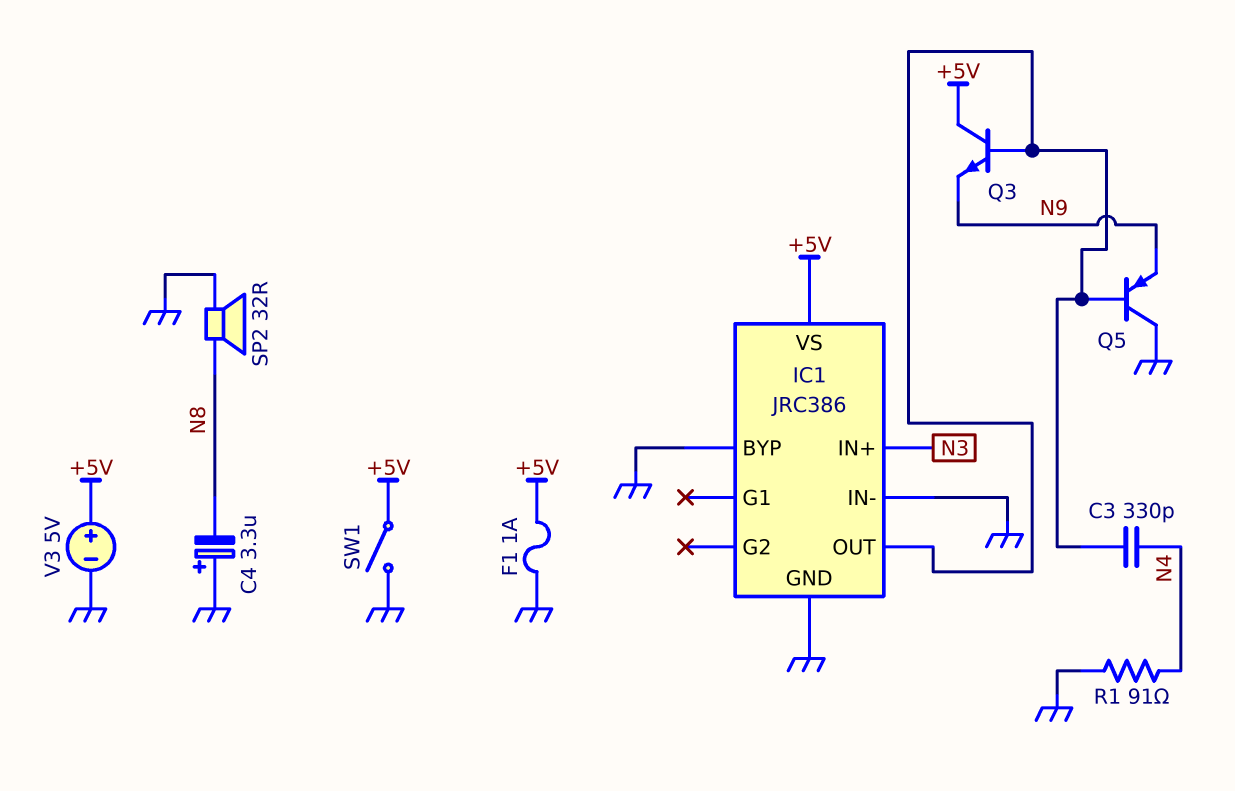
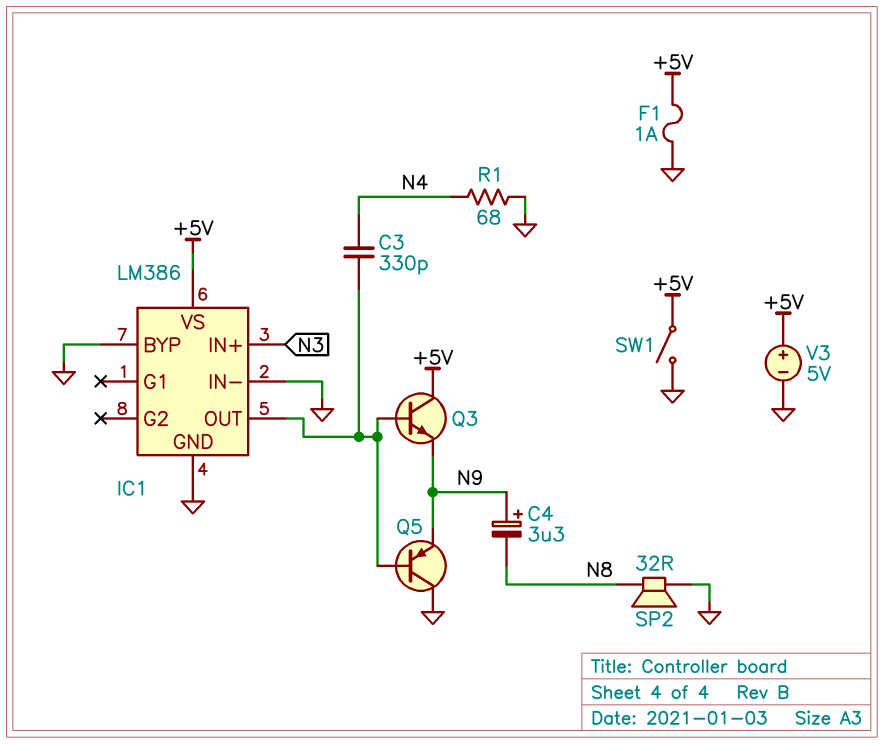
C4: 3.3uF (plus GND, minus N8) -> 3.3uF (plus N9, minus N8)
IC1: JRC386 -> LM386
R1: 91 (GND, N4) -> 68 (GND, N4)

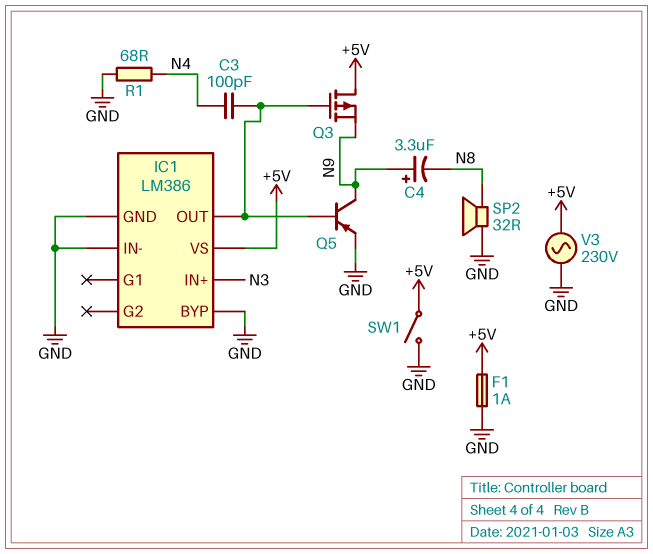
C3: 330pF (IC1/OUT, N4) -> 100pF (IC1/OUT, N4)
Q3: NPN (B IC1/OUT, C +5V, E N9) -> PMOS (G IC1/OUT, D +5V, S N9)
Q5: PNP (B IC1/OUT, C GND, E N9) -> PNP (B IC1/OUT, C N9, E GND)
V3: 5V (plus +5V, minus GND) -> AC 230V (+5V, GND)

